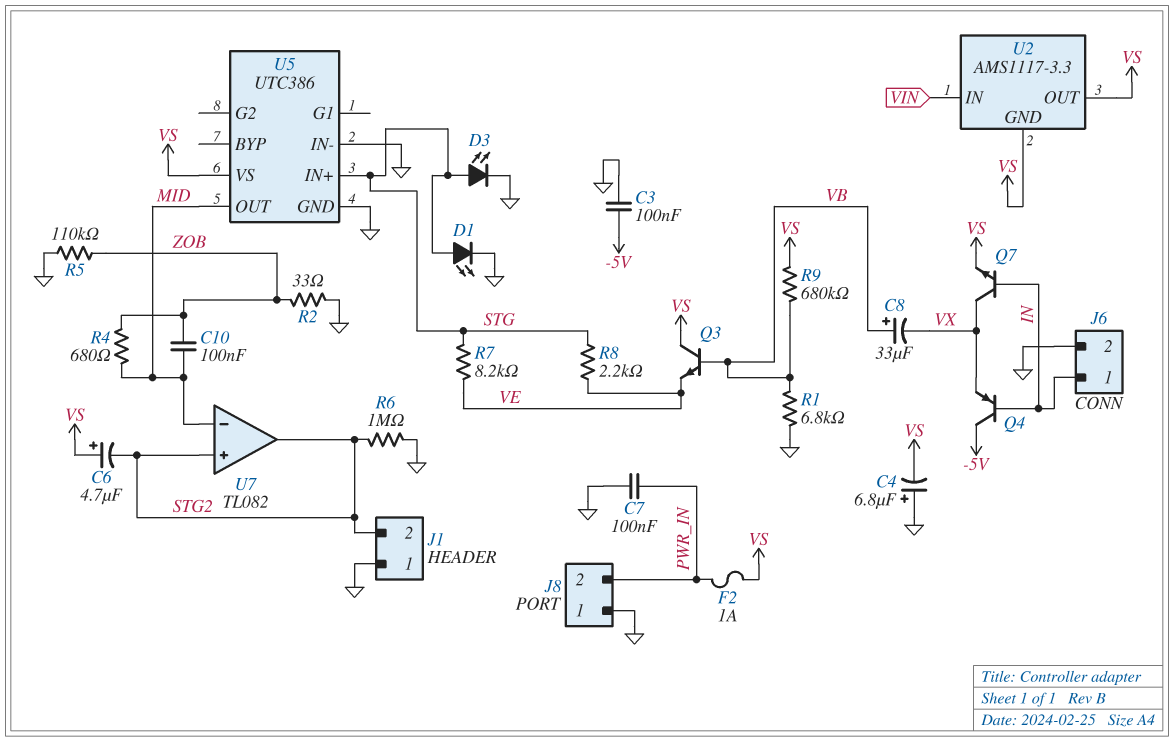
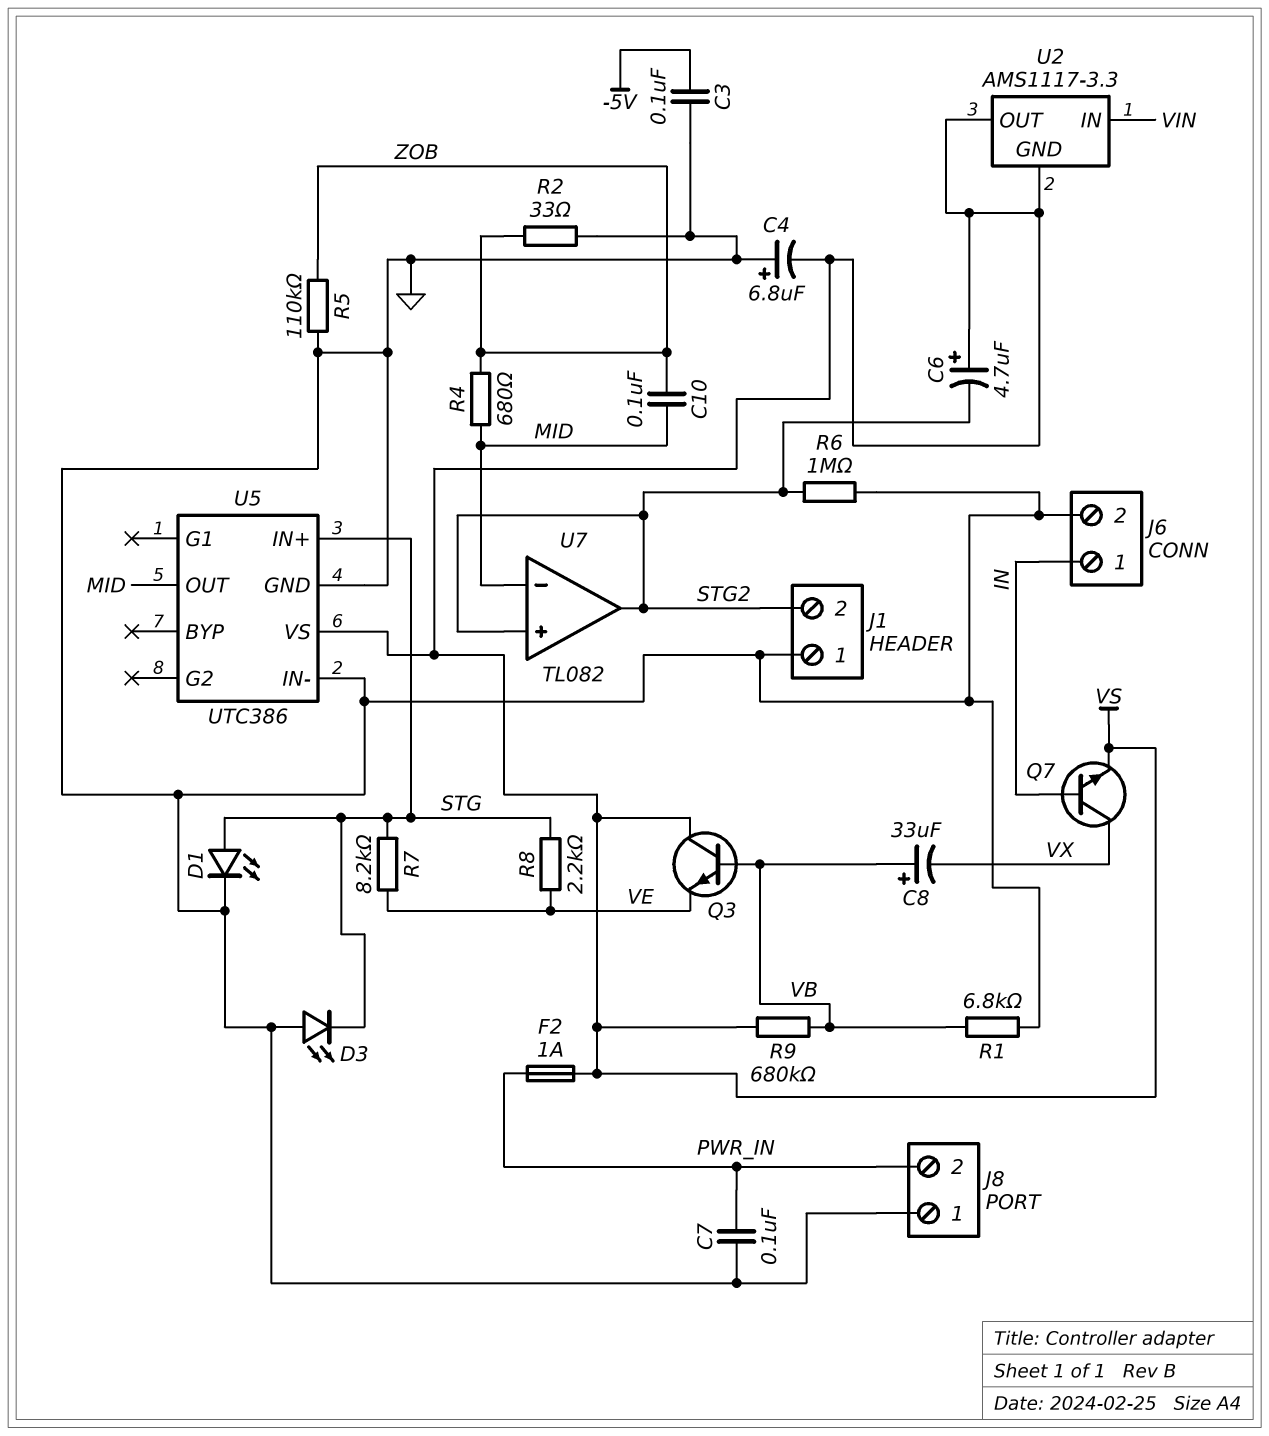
D3: LED (A STG, K GND) -> LED (A GND, K STG)
Q4: PNP (B IN, C -5V, E VX) -> none

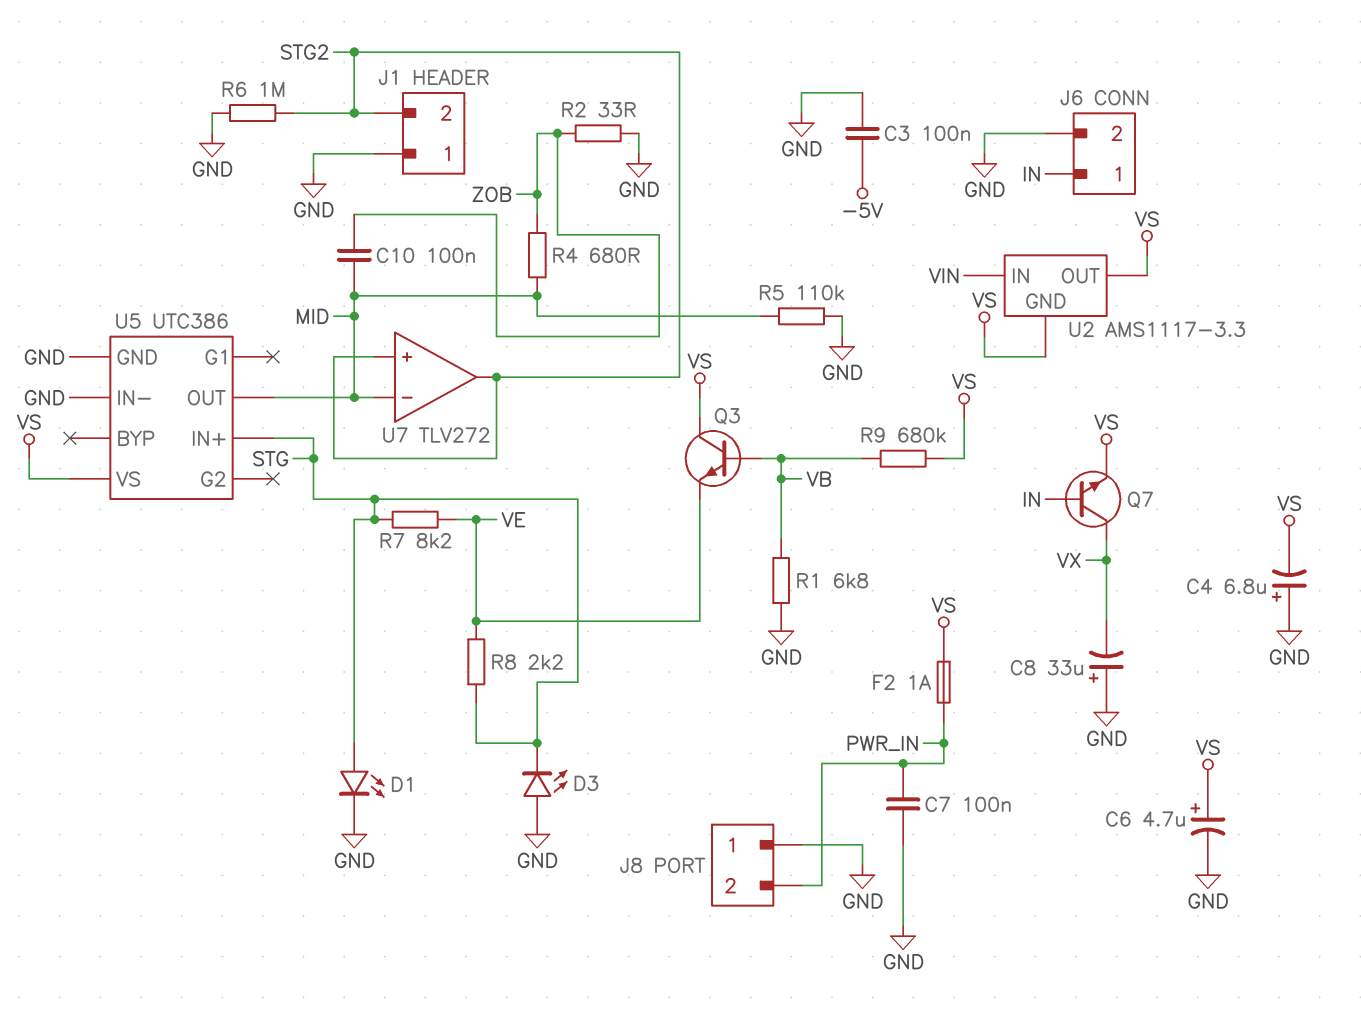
C6: 4.7uF (plus VS, minus STG2) -> 4.7uF (plus VS, minus GND)
C8: 33uF (plus VB, minus VX) -> 33uF (plus GND, minus VX)
R5: 110k (GND, ZOB) -> 110k (GND, MID)
U7: TL082 -> TLV272

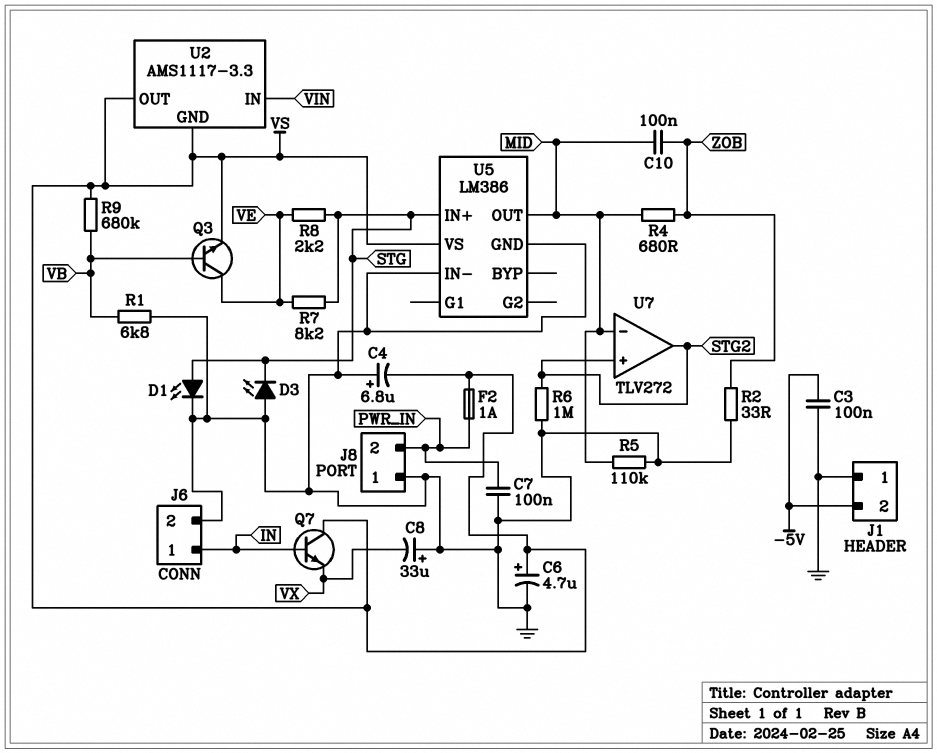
J1 pin 2: STG2 -> -5V
Q3: NPN (B VB, C VS, E VE) -> NPN (B VB, C VE, E VS)
Q7: NPN (B IN, C VX, E VS) -> NPN (B IN, C VS, E VX)
U5: UTC386 -> LM386

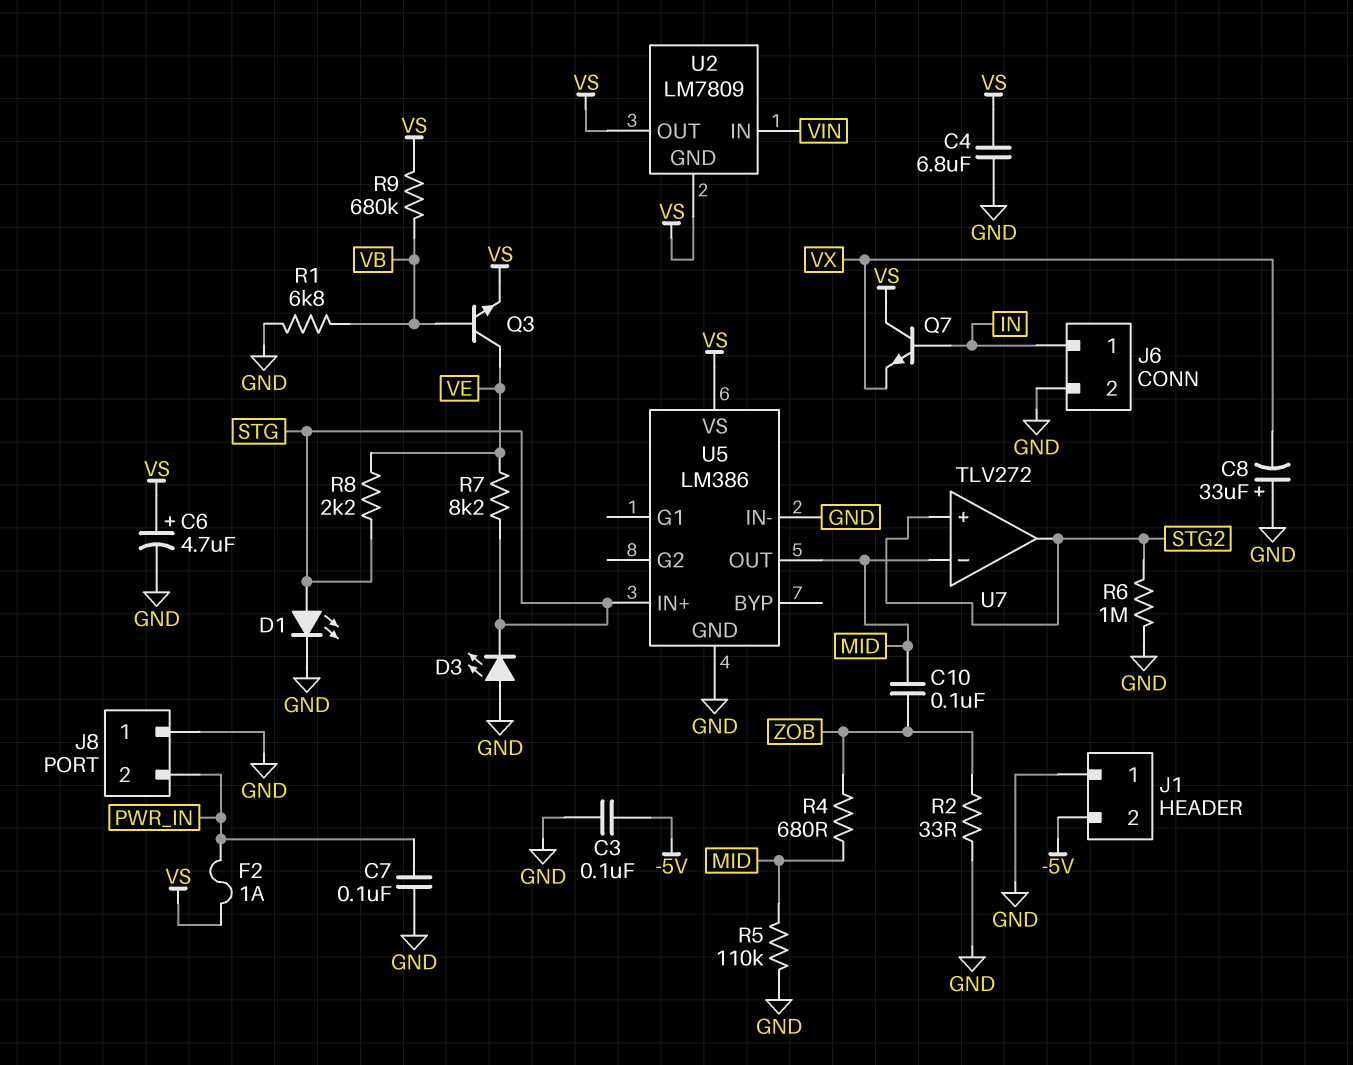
C4: 6.8uF (plus GND, minus VS) -> 6.8uF (GND, VS)
U2: AMS1117-3.3 -> LM7809

